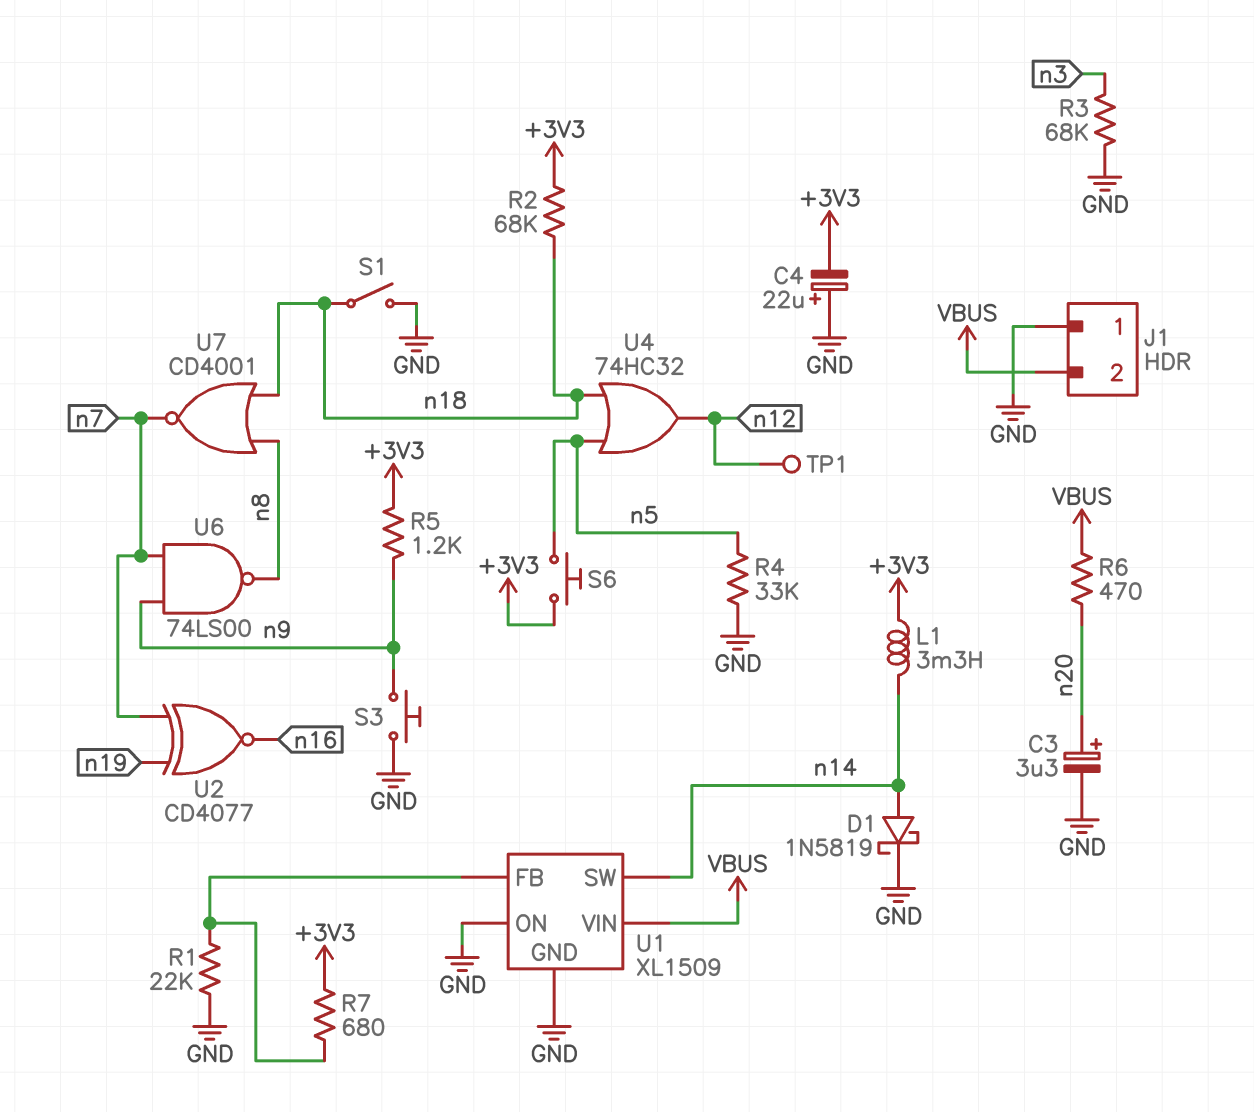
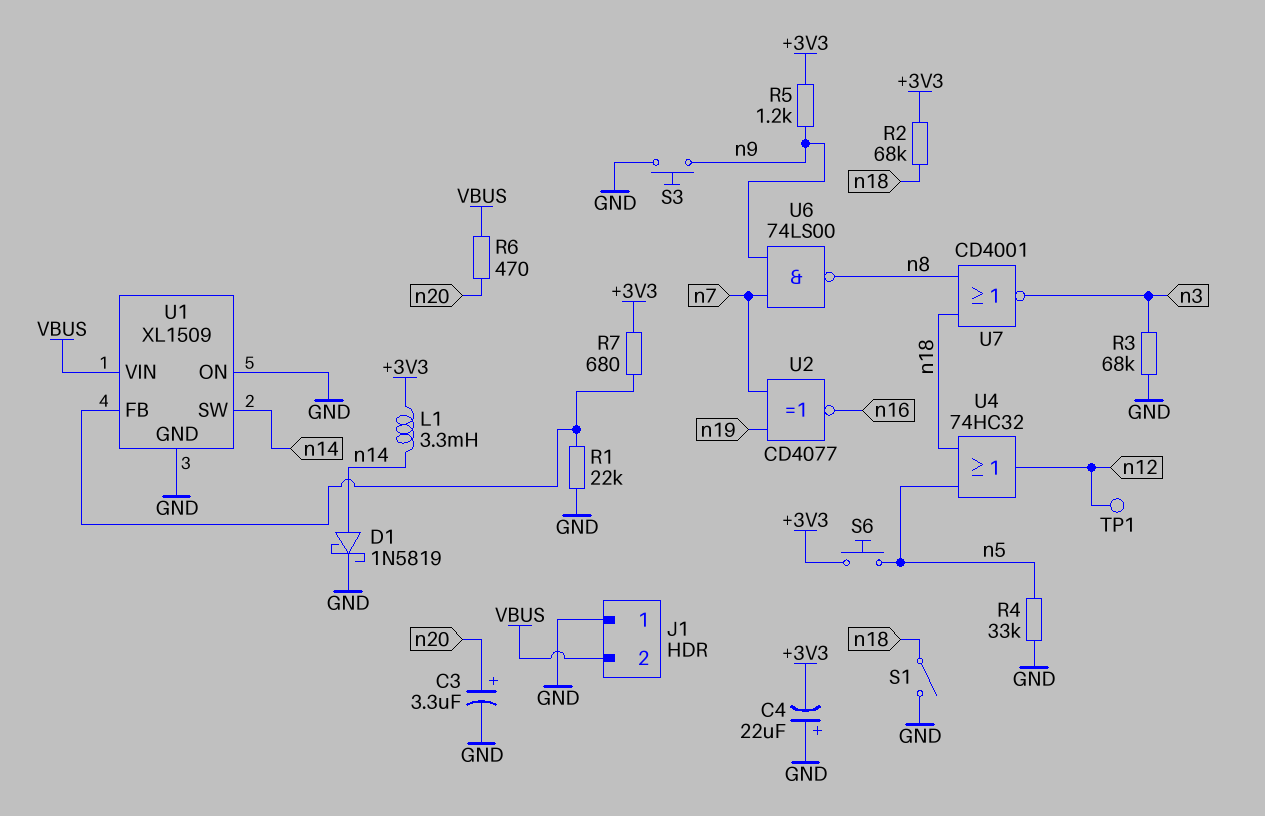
U7: NOR CD4001 (in n8, in n18, out n7) -> NOR CD4001 (in n8, in n18, out n3)

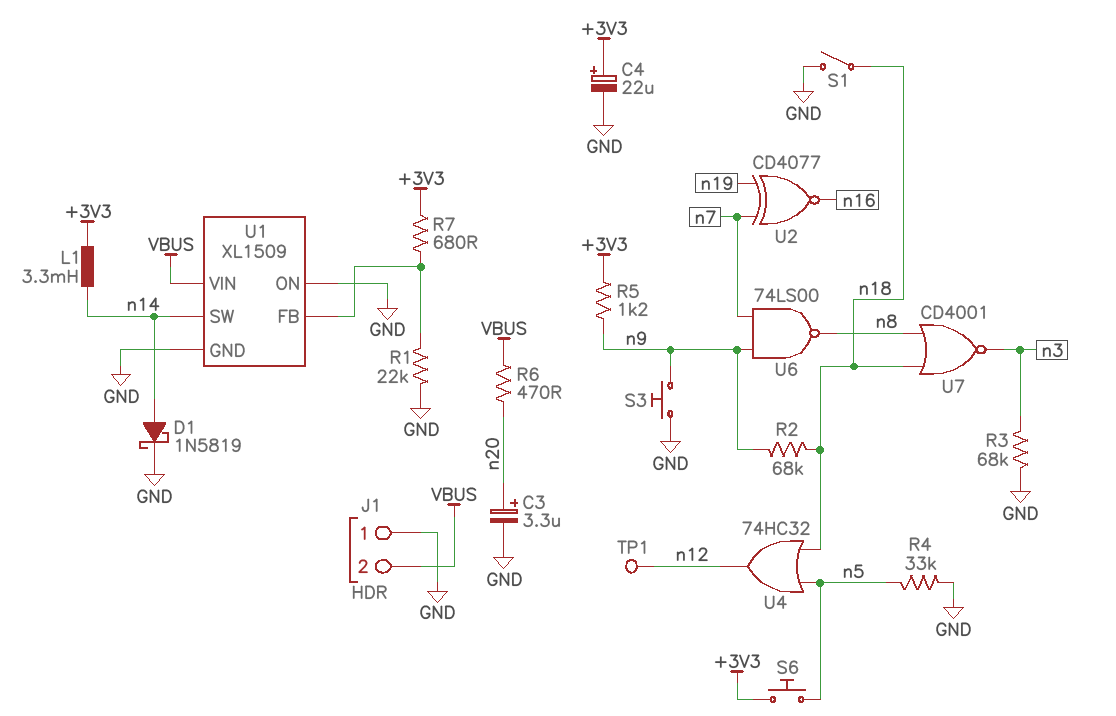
C4: 22uF (plus GND, minus +3V3) -> 22uF (plus +3V3, minus GND)
R2: 68k (+3V3, n18) -> 68k (n9, n18)

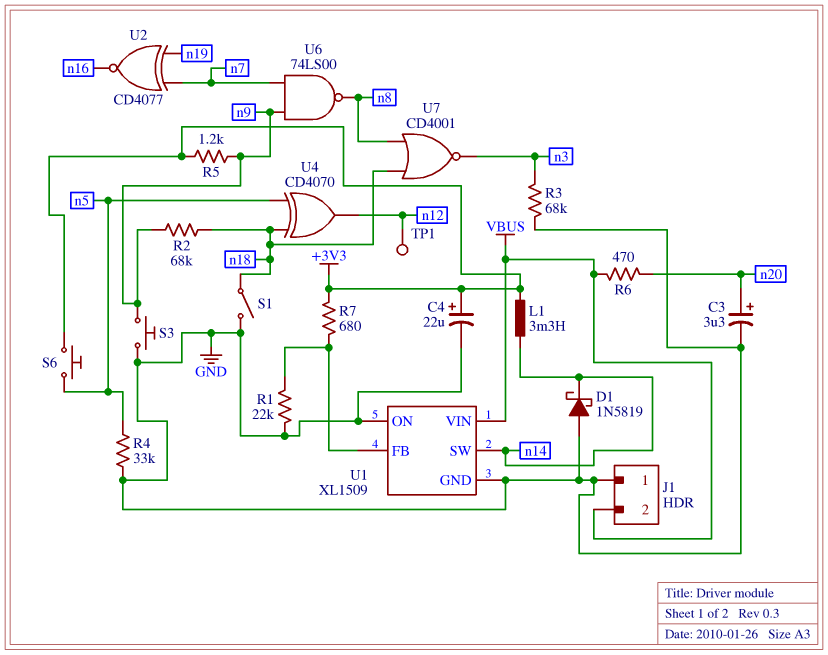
D1: schottky 1N5819 (A n14, K GND) -> schottky 1N5819 (A GND, K n14)
U4: OR 74HC32 (in n5, in n18, out n12) -> XOR CD4070 (in n5, in n18, out n12)

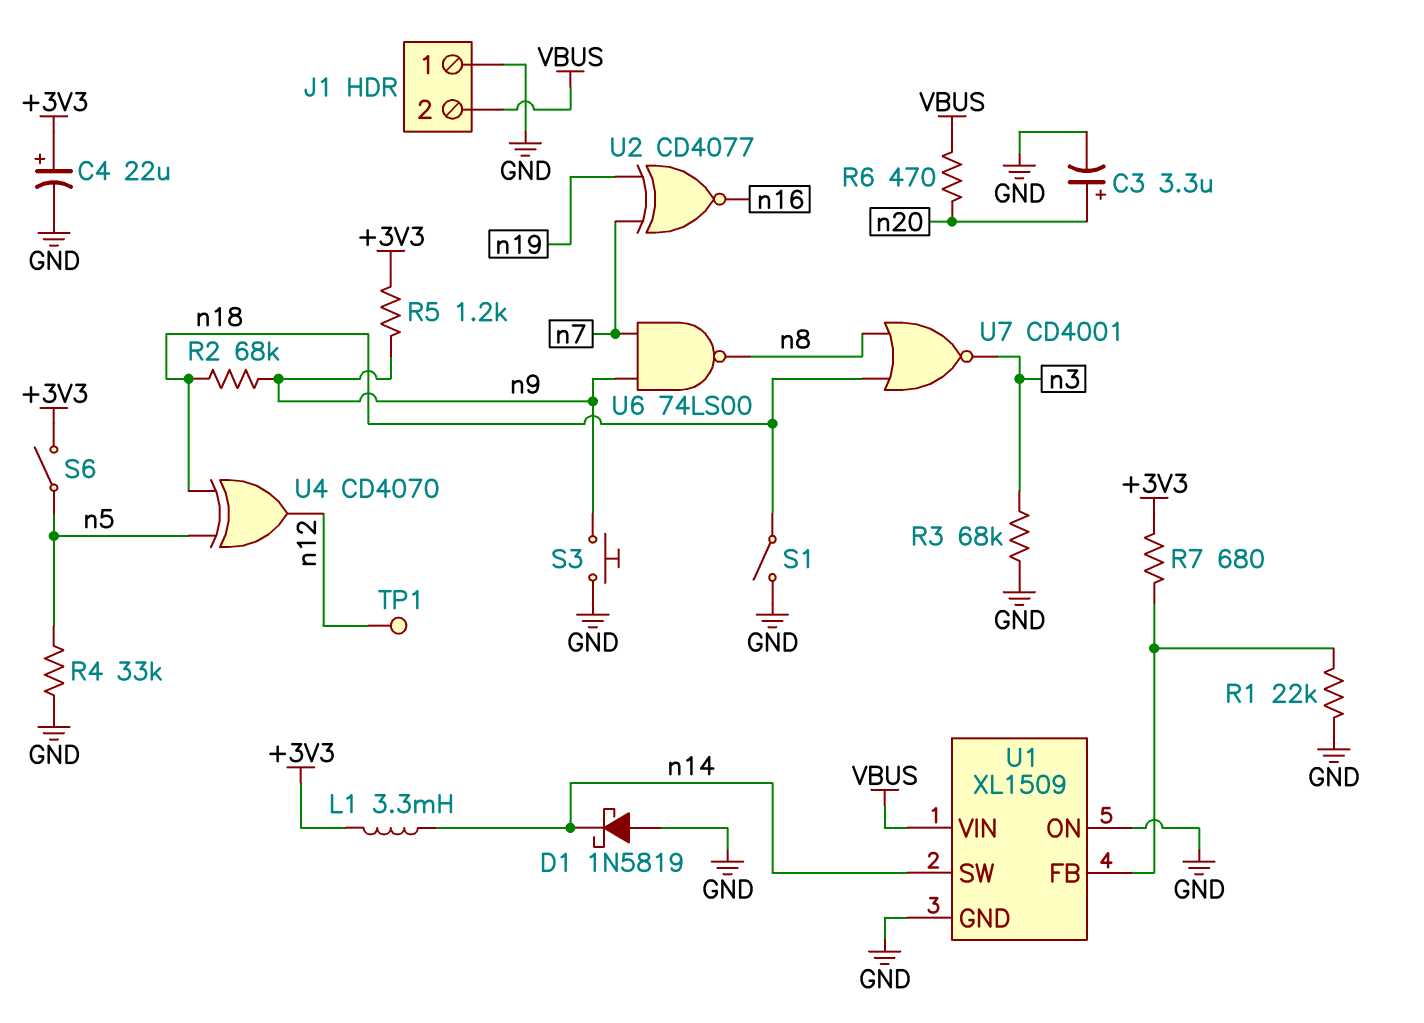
S6: button (+3V3, n5) -> switch (+3V3, n5)

